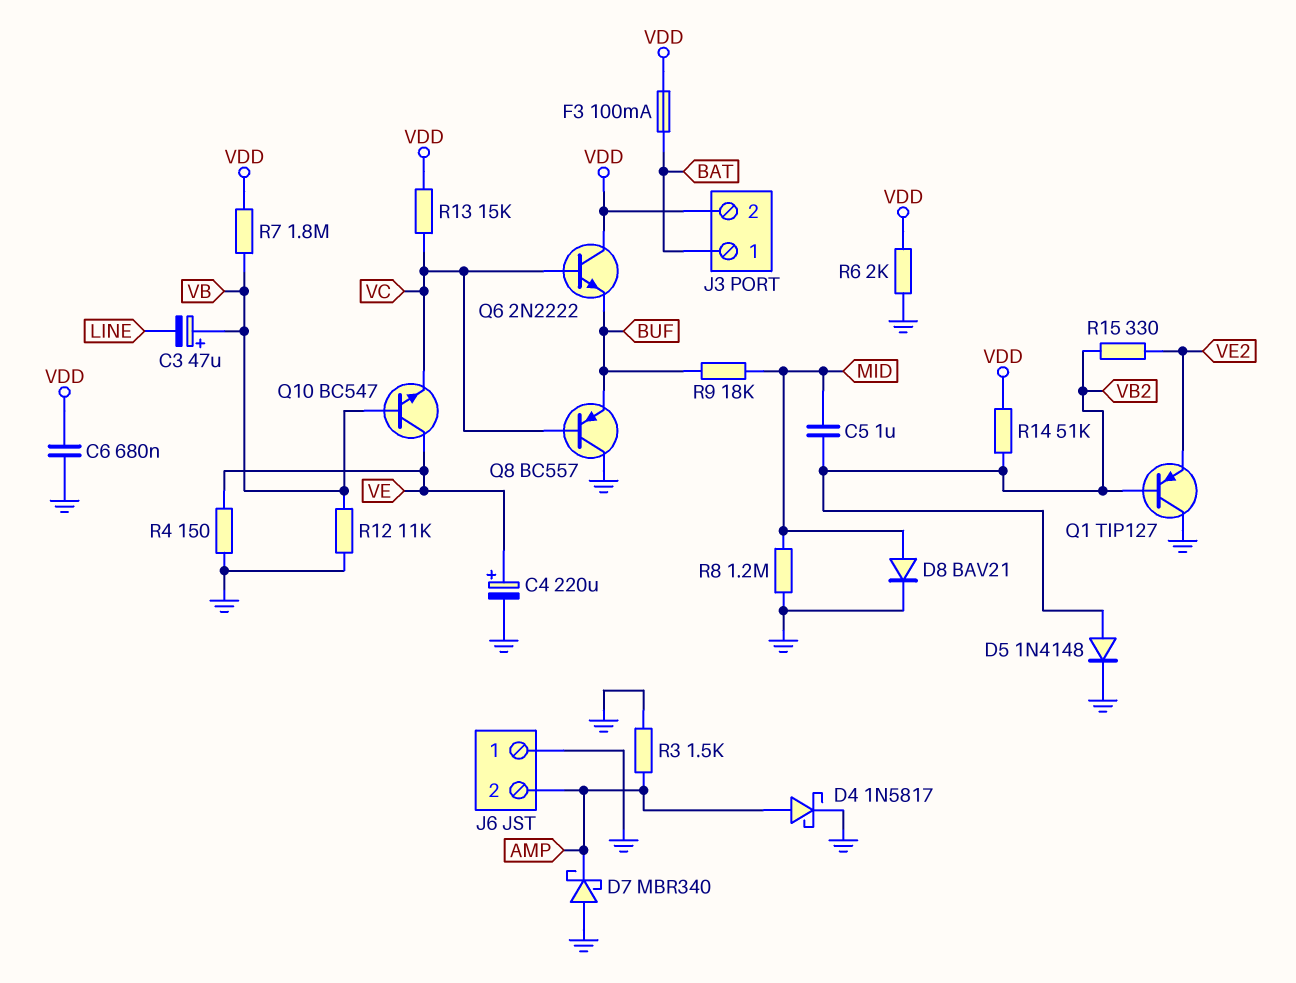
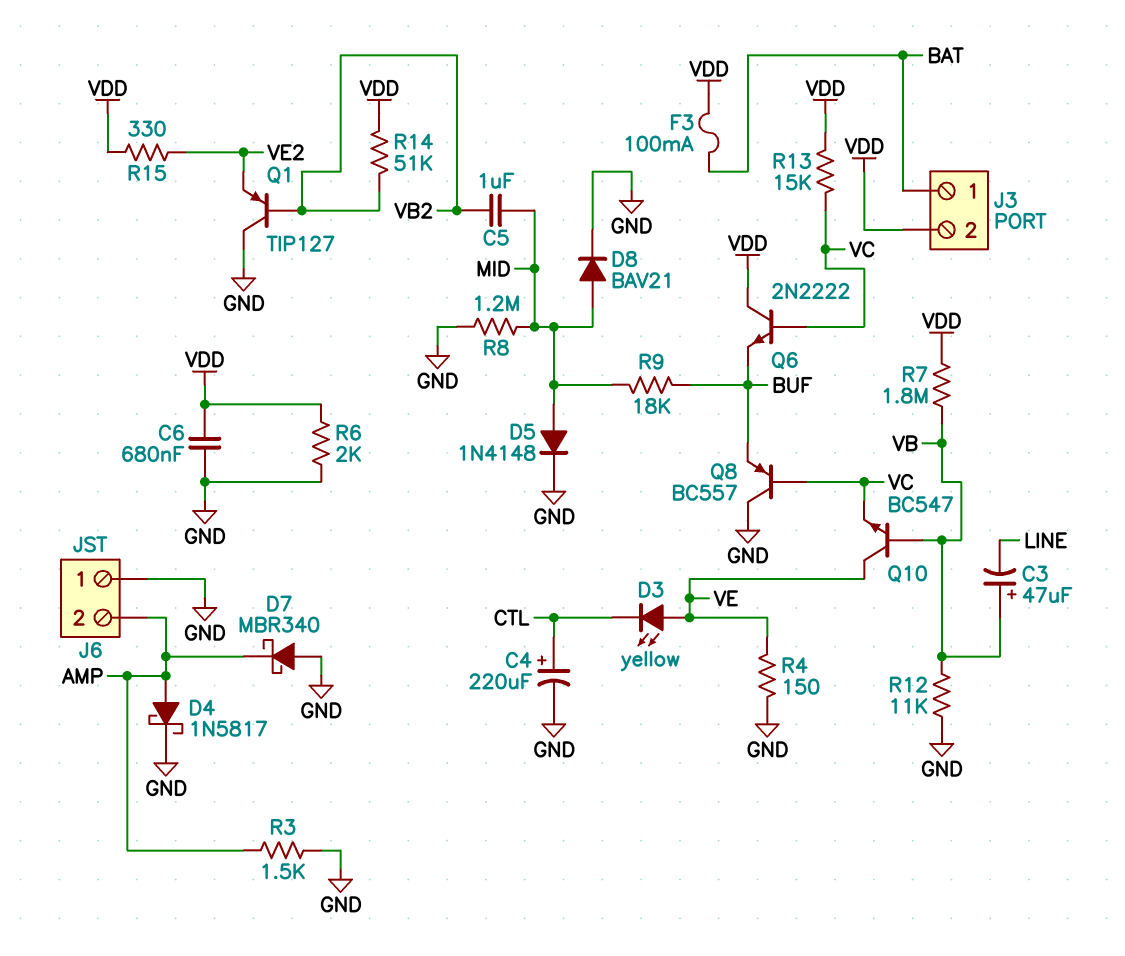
C4: 220uF (plus VE, minus GND) -> 220uF (plus CTL, minus GND)
D3: none -> LED yellow (A VE, K CTL)
D5: diode 1N4148 (A VB2, K GND) -> diode 1N4148 (A MID, K GND)
R15: 330 (VB2, VE2) -> 330 (VDD, VE2)

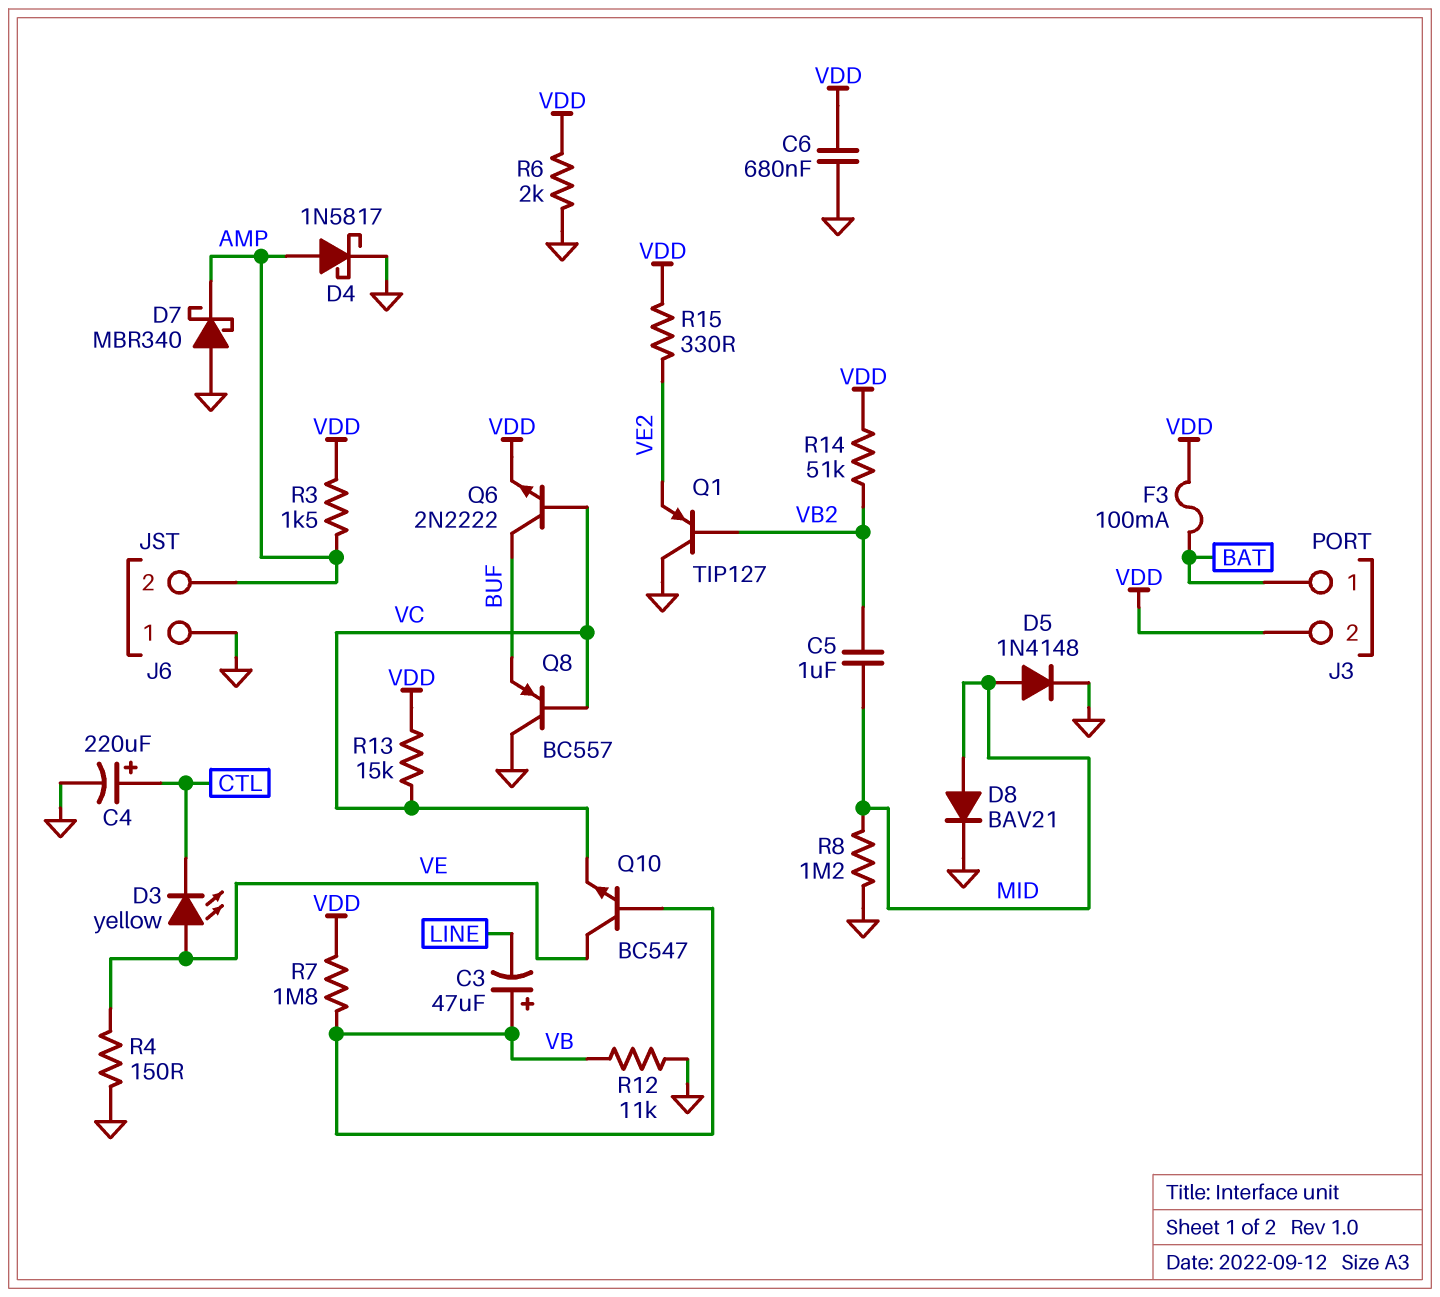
Q6: NPN 2N2222 (B VC, C VDD, E BUF) -> NPN 2N2222 (B VC, C BUF, E VDD)
R3: 1.5k (AMP, GND) -> 1.5k (AMP, VDD)
R9: 18k (BUF, MID) -> none

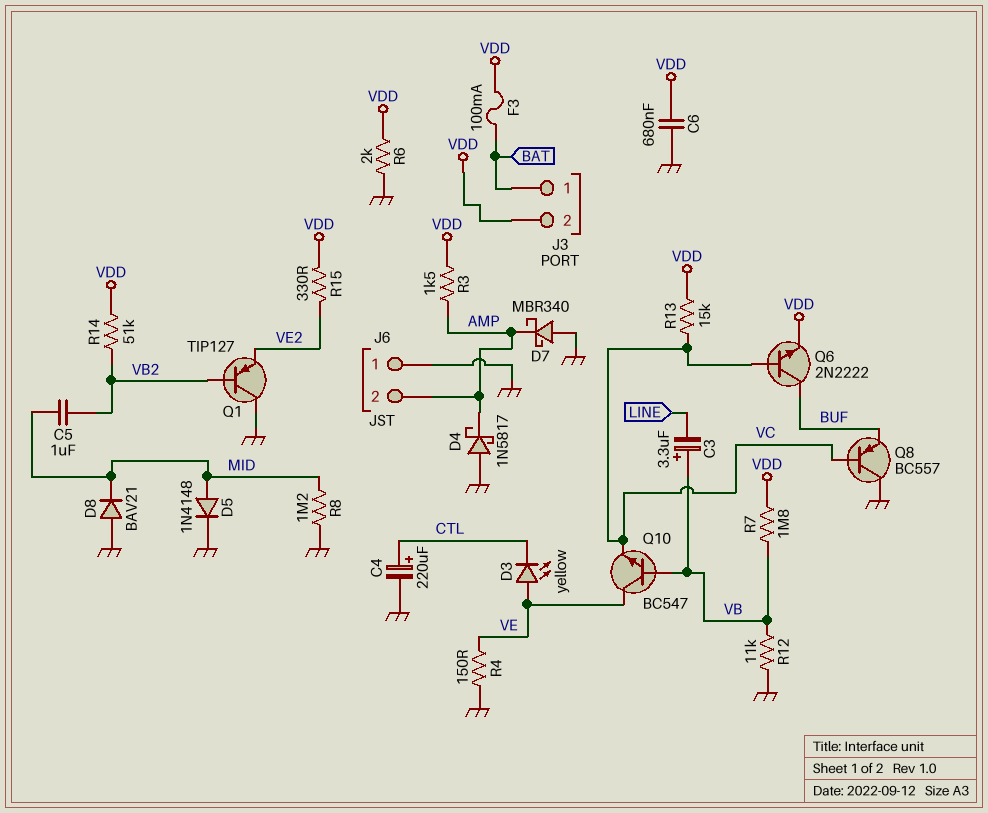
C3: 47uF (plus VB, minus LINE) -> 3.3uF (plus VB, minus LINE)
D4: schottky 1N5817 (A AMP, K GND) -> schottky 1N5817 (A GND, K AMP)
D8: diode BAV21 (A MID, K GND) -> diode BAV21 (A GND, K MID)

